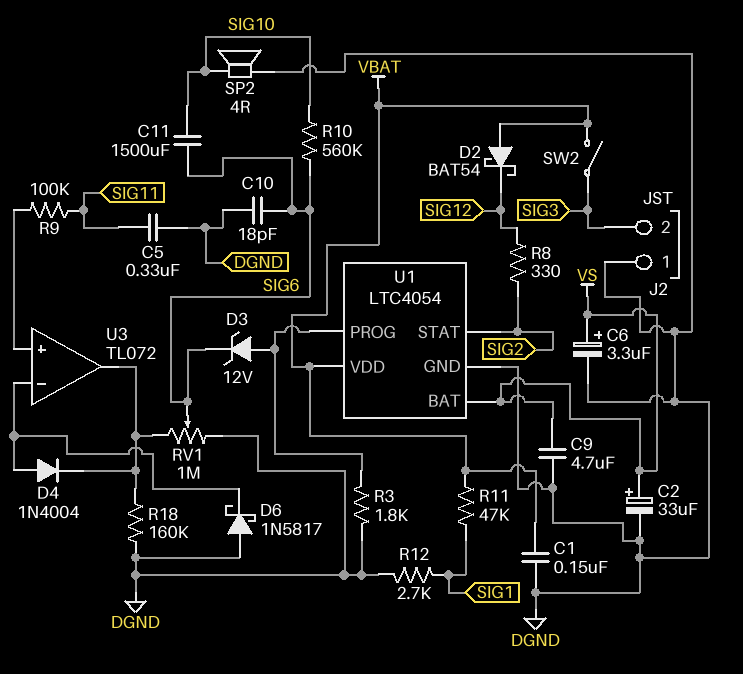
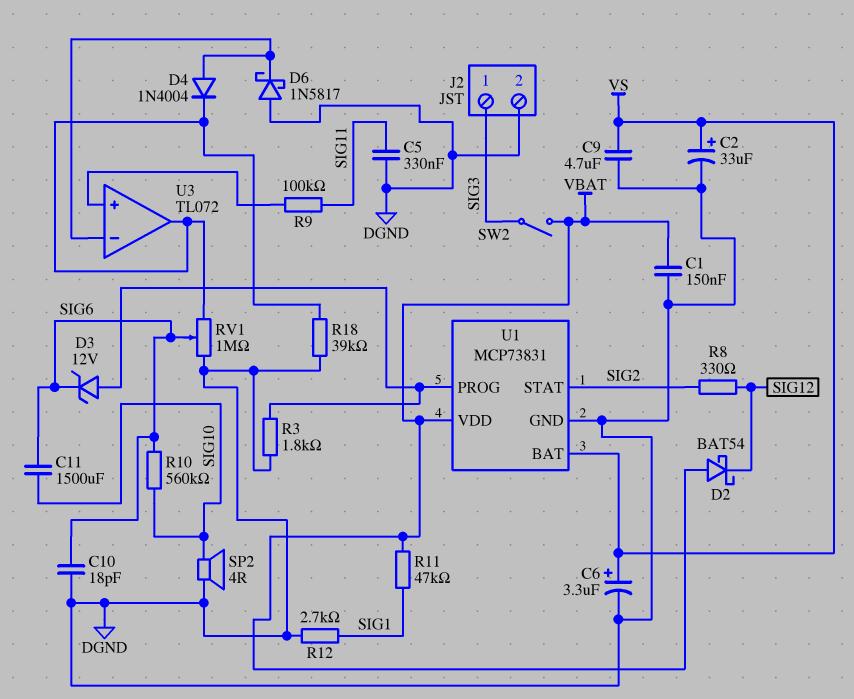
J2 pin 1: DGND -> SIG3
J2 pin 2: SIG3 -> DGND
R18: 160k (DGND, U3/out) -> 39k (DGND, U3/out)
U1: LTC4054 -> MCP73831

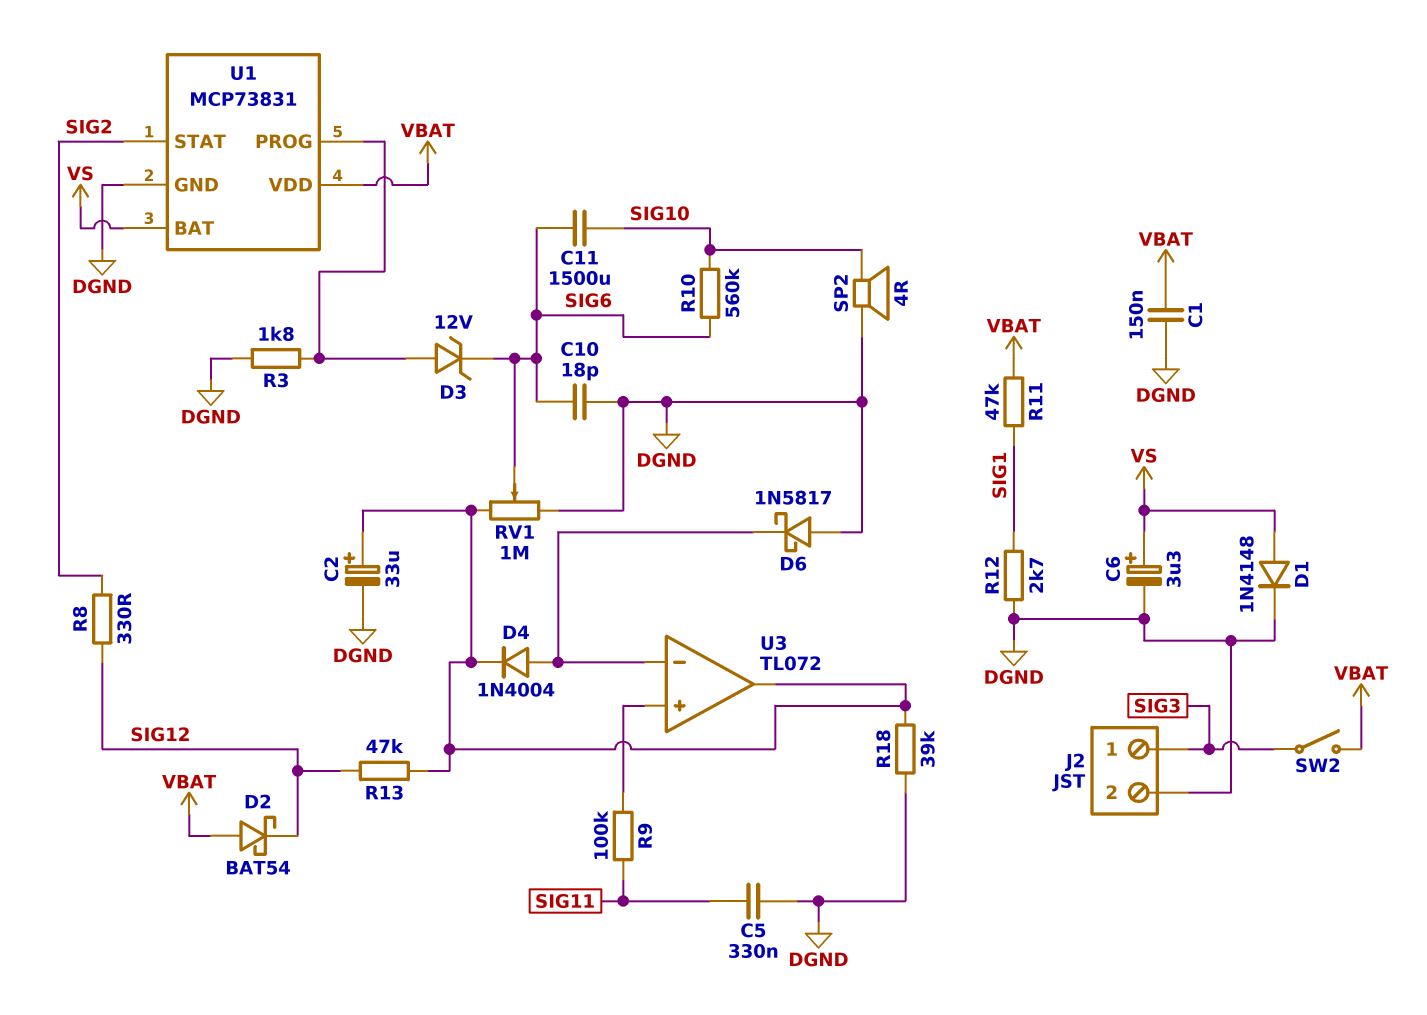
C2: 33uF (plus VS, minus DGND) -> 33uF (plus U3/out, minus DGND)
C9: 4.7uF (DGND, VS) -> none
D1: none -> diode 1N4148 (A VS, K DGND)
R13: none -> 47k (SIG12, U3/out)

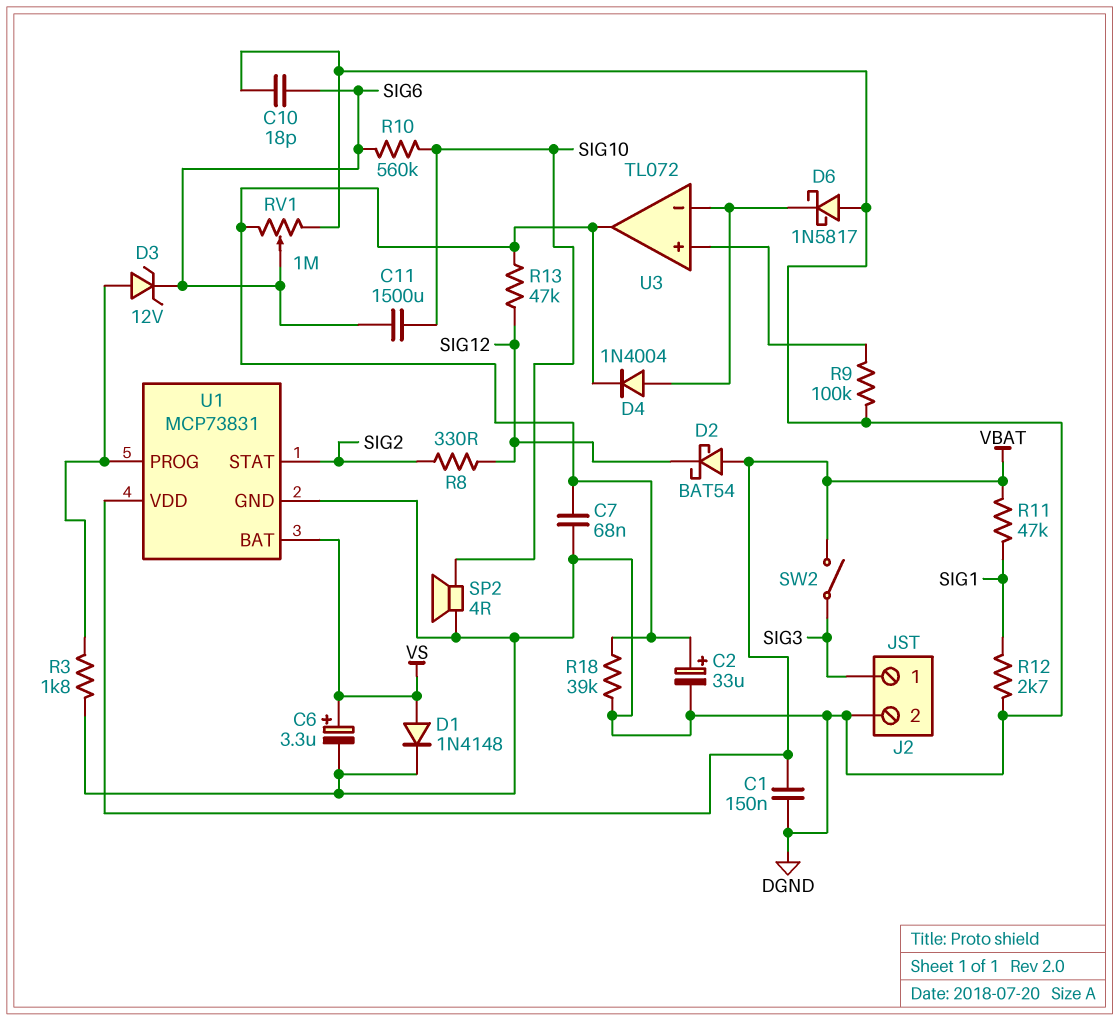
C5: 330nF (DGND, SIG11) -> none
C7: none -> 68nF (DGND, U3/out)
R9: 100k (SIG11, U3/in+) -> 100k (DGND, U3/in+)

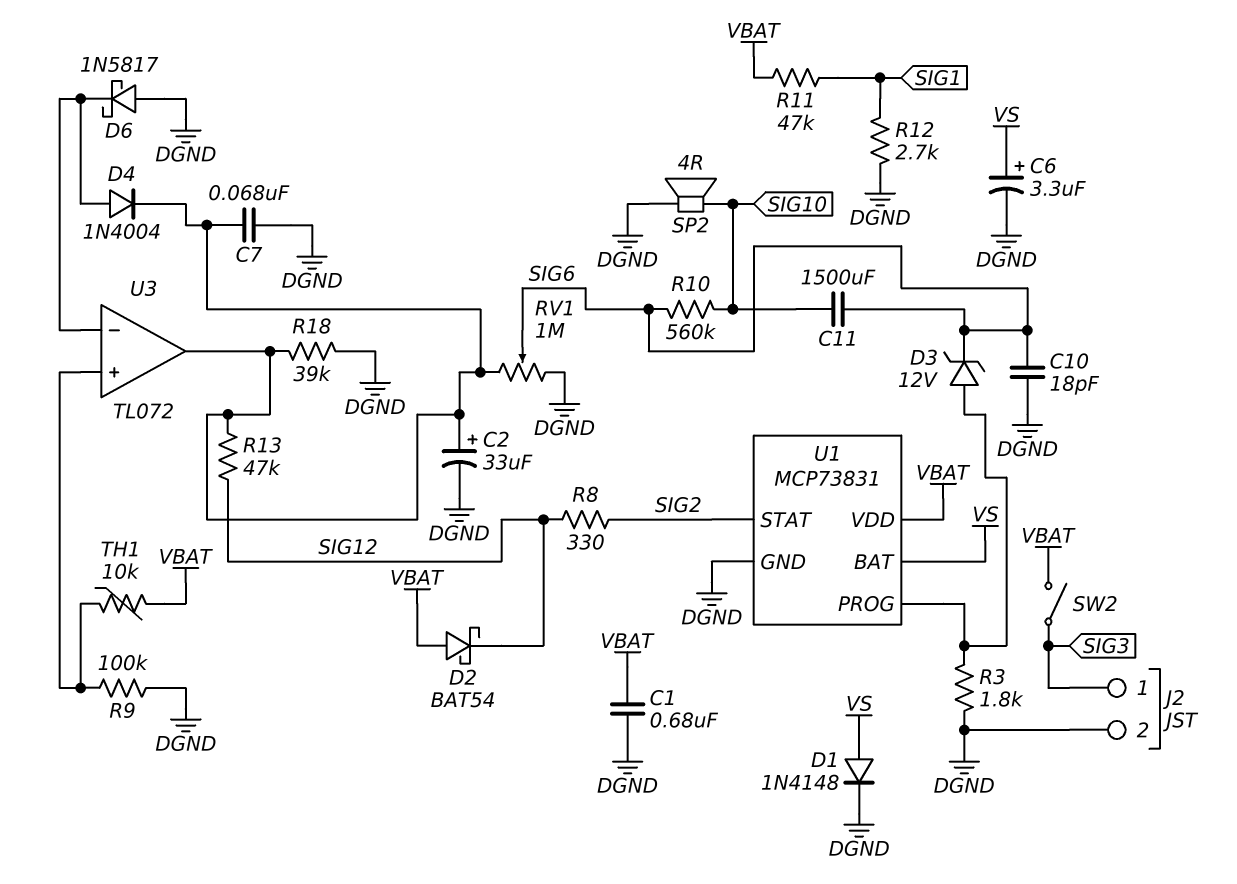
C1: 150nF (DGND, VBAT) -> 680nF (DGND, VBAT)
TH1: none -> 10k (U3/in+, VBAT)

